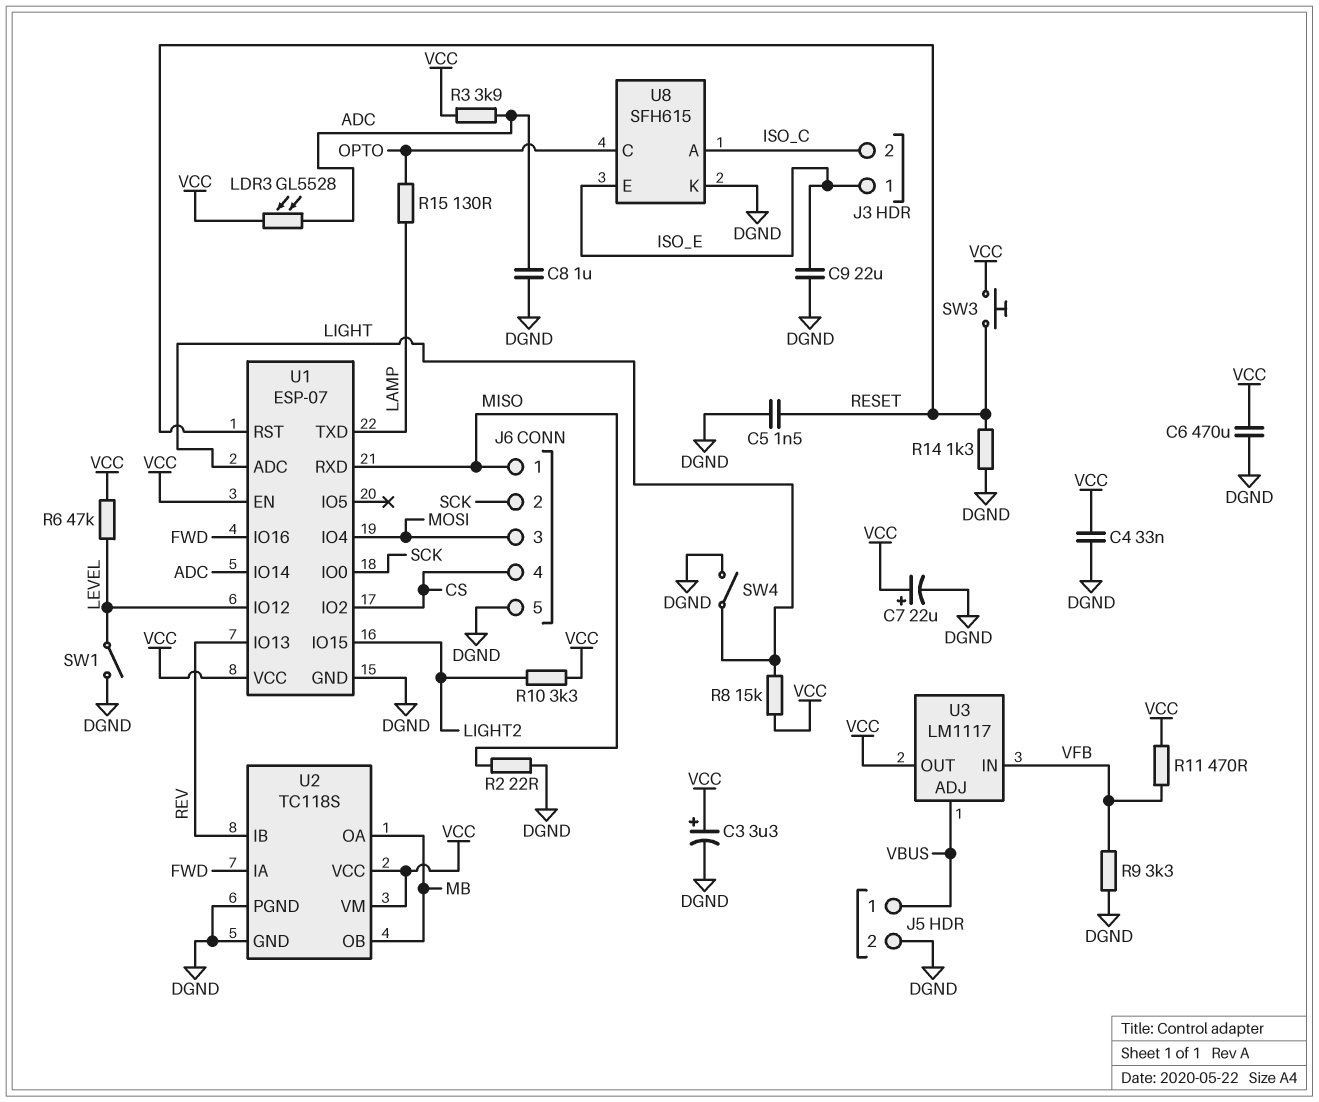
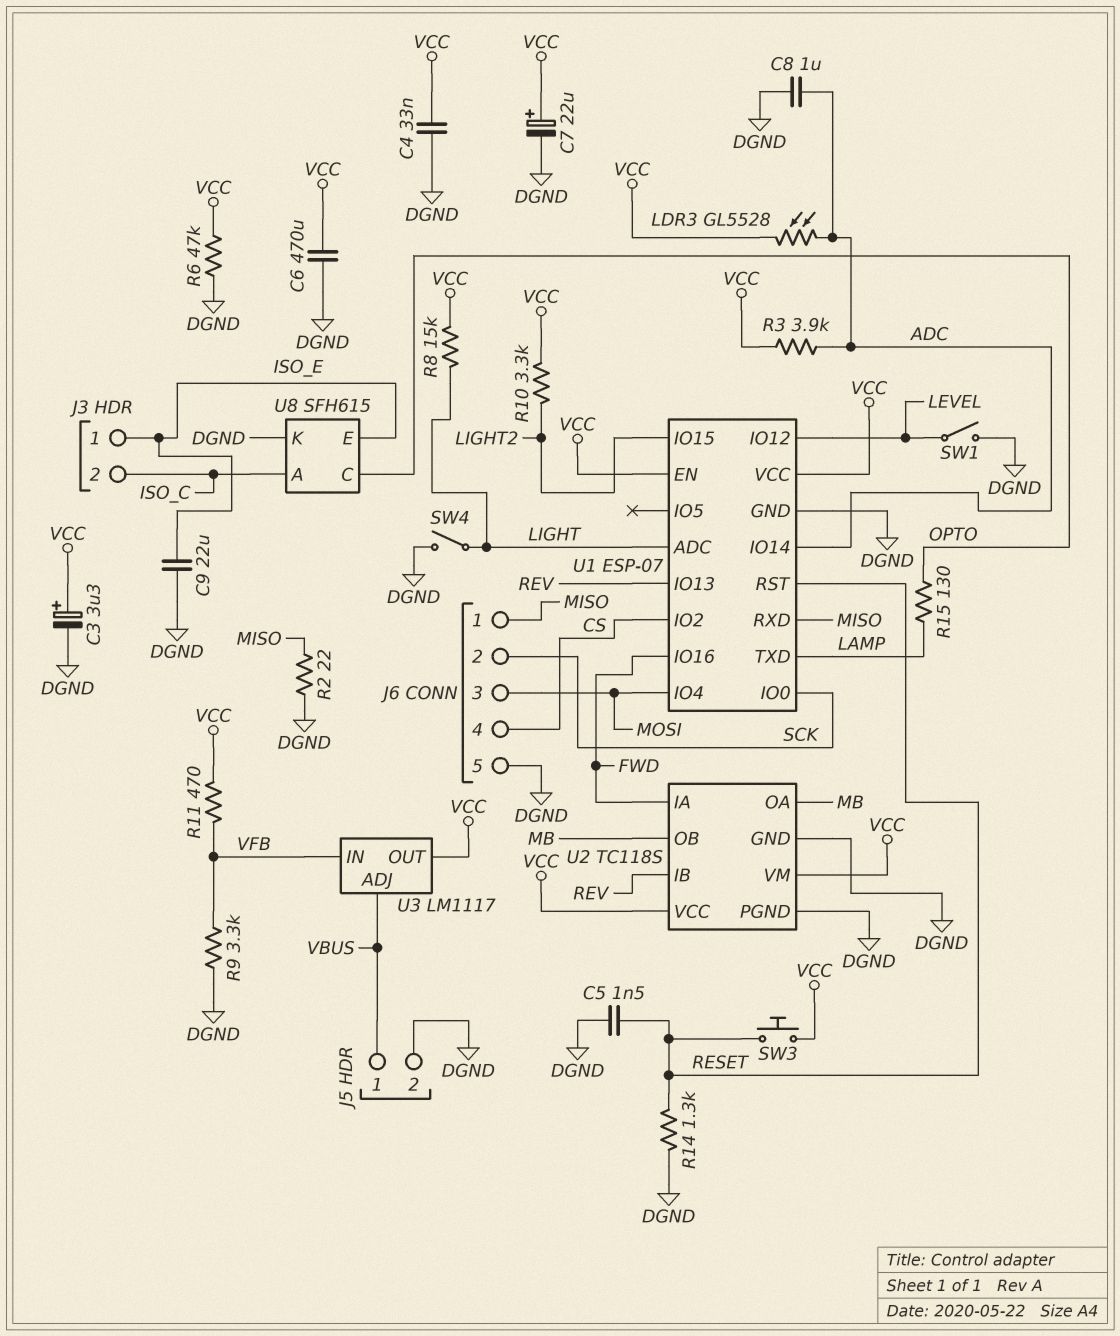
R6: 47k (LEVEL, VCC) -> 47k (DGND, VCC)

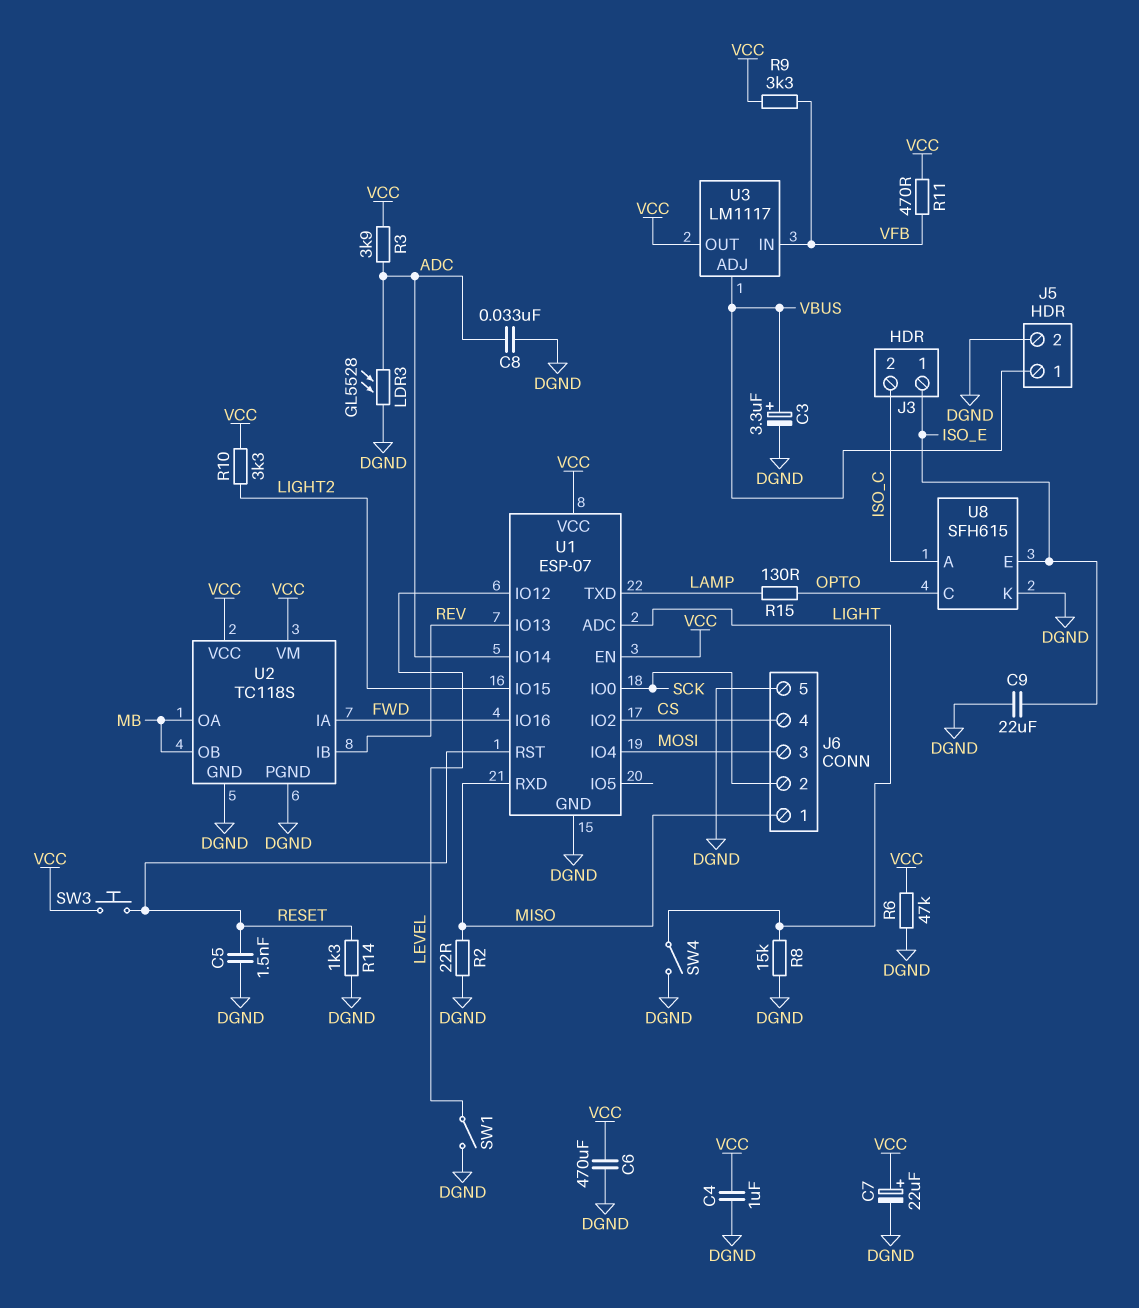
C3: 3.3uF (plus VCC, minus DGND) -> 3.3uF (plus VBUS, minus DGND)
C4: 33nF (DGND, VCC) -> 1uF (DGND, VCC)
C8: 1uF (ADC, DGND) -> 33nF (ADC, DGND)
LDR3: GL5528 (ADC, VCC) -> GL5528 (ADC, DGND)
R8: 15k (LIGHT, VCC) -> 15k (DGND, LIGHT)
R9: 3.3k (DGND, VFB) -> 3.3k (VCC, VFB)

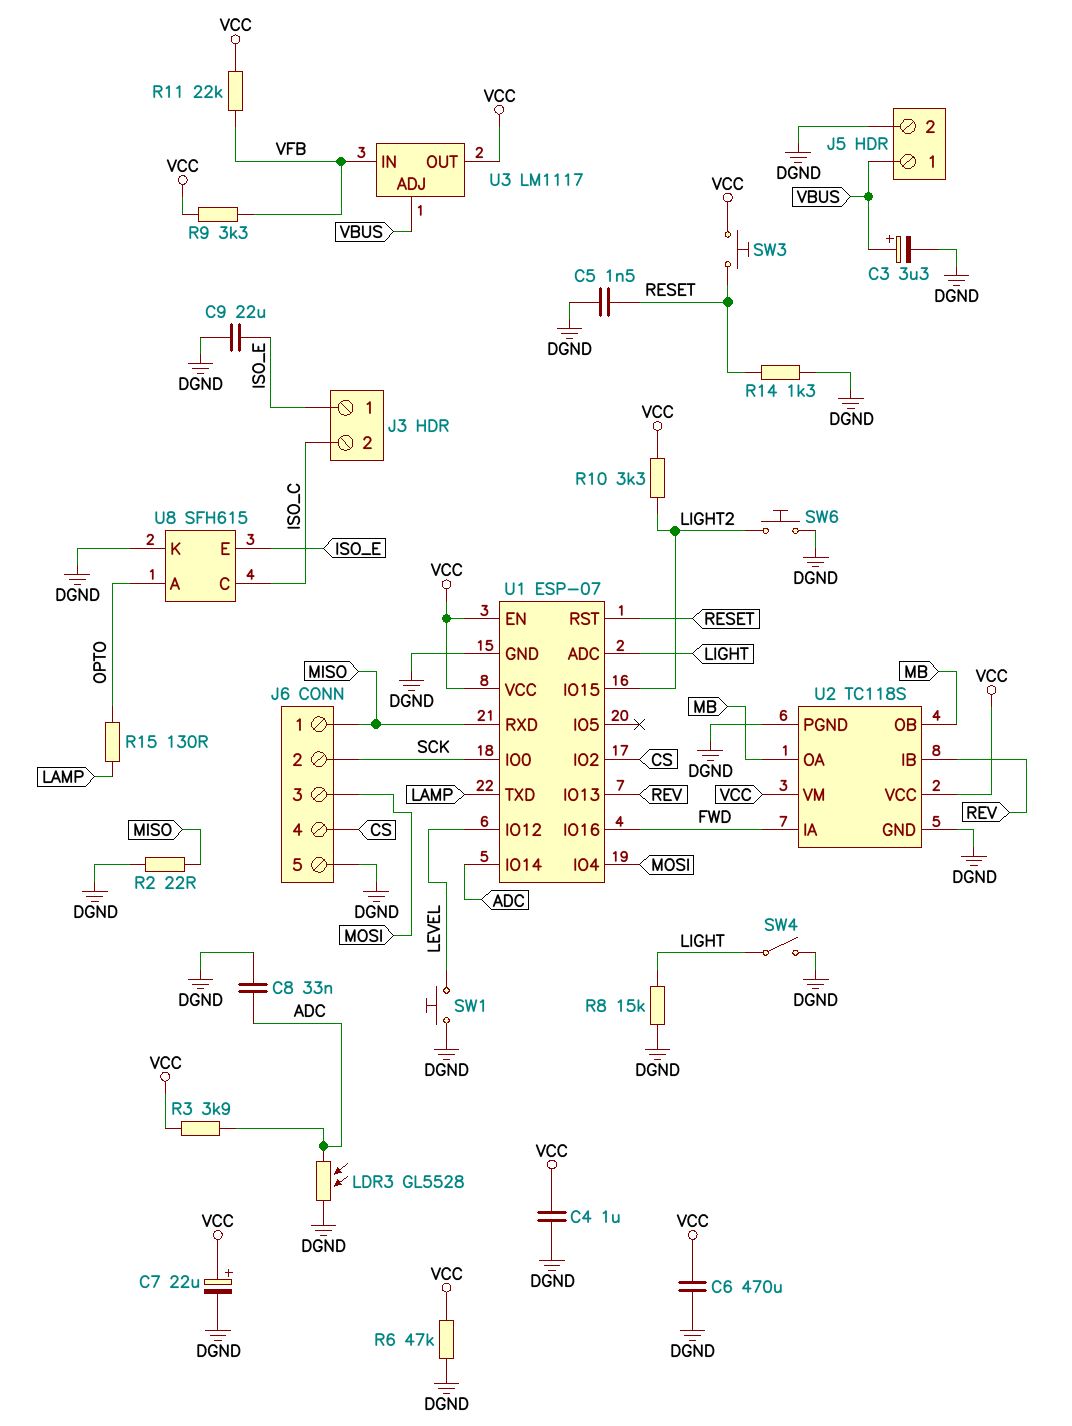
R11: 470 (VCC, VFB) -> 22k (VCC, VFB)
SW1: switch (DGND, LEVEL) -> button (DGND, LEVEL)
SW6: none -> button (DGND, LIGHT2)
U8 pin A: ISO_C -> OPTO
U8 pin C: OPTO -> ISO_C

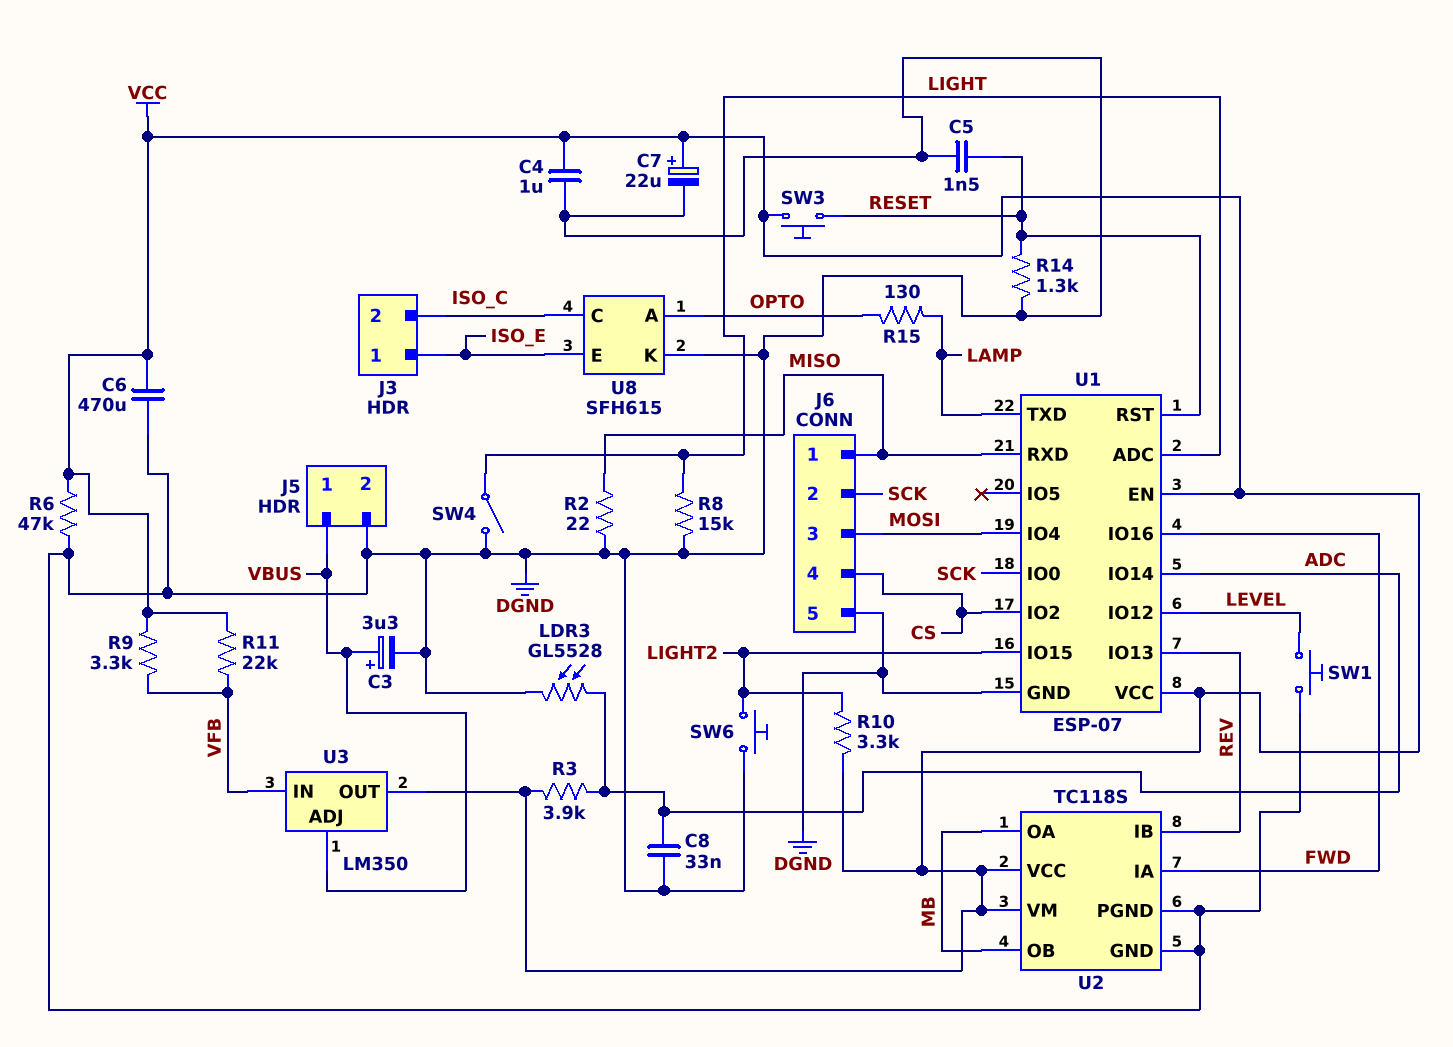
C9: 22uF (DGND, ISO_E) -> none
U3: LM1117 -> LM350

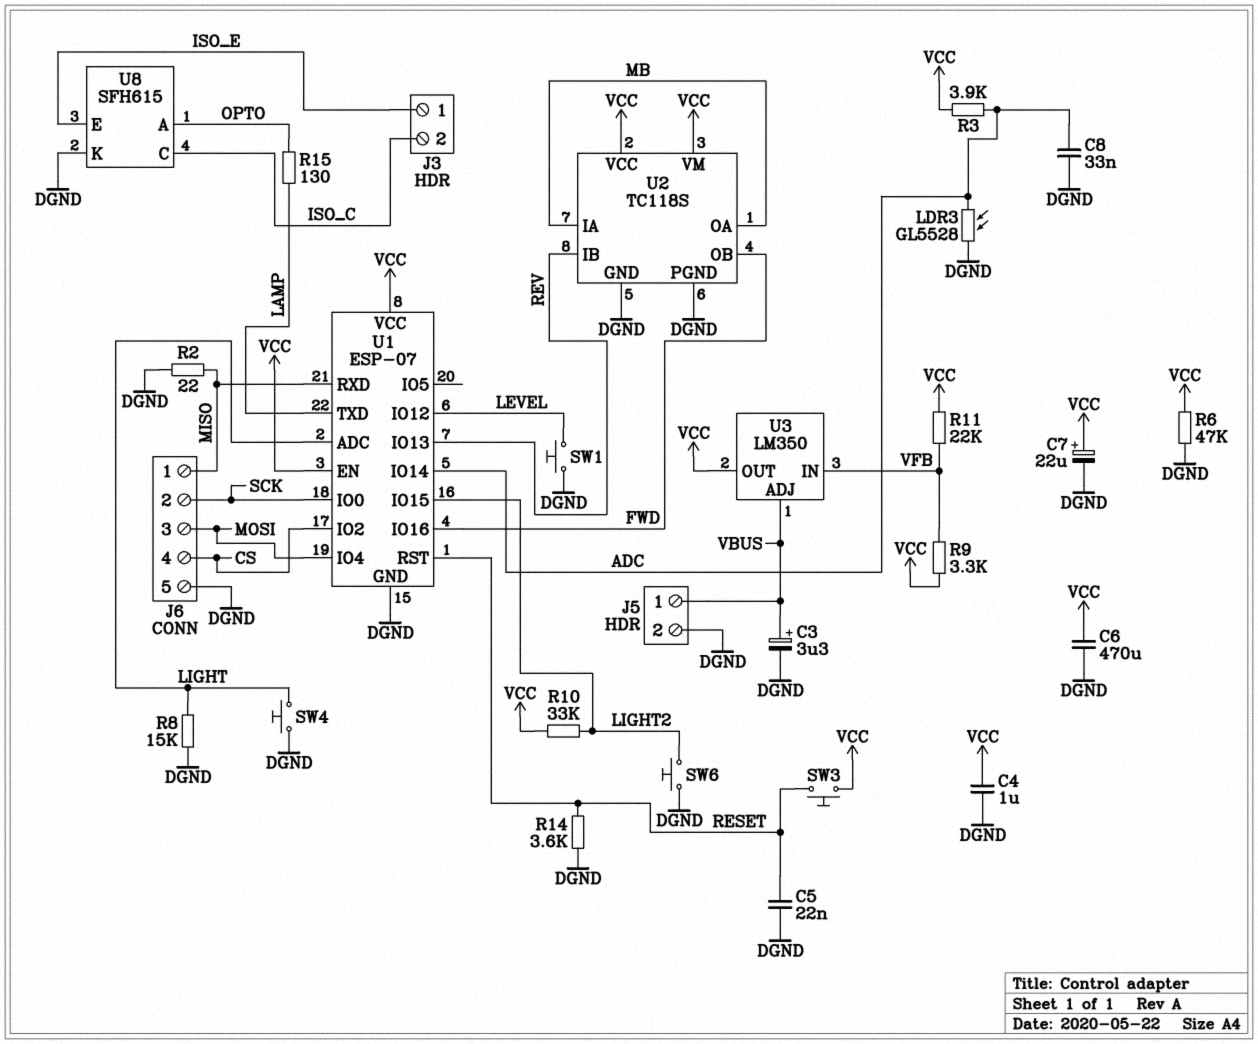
C5: 1.5nF (DGND, RESET) -> 22nF (DGND, RESET)
R10: 3.3k (LIGHT2, VCC) -> 33k (LIGHT2, VCC)
R14: 1.3k (DGND, RESET) -> 3.6k (DGND, RESET)
SW4: switch (DGND, LIGHT) -> button (DGND, LIGHT)
U2 pin IA: FWD -> MB
U2 pin OB: MB -> FWD

